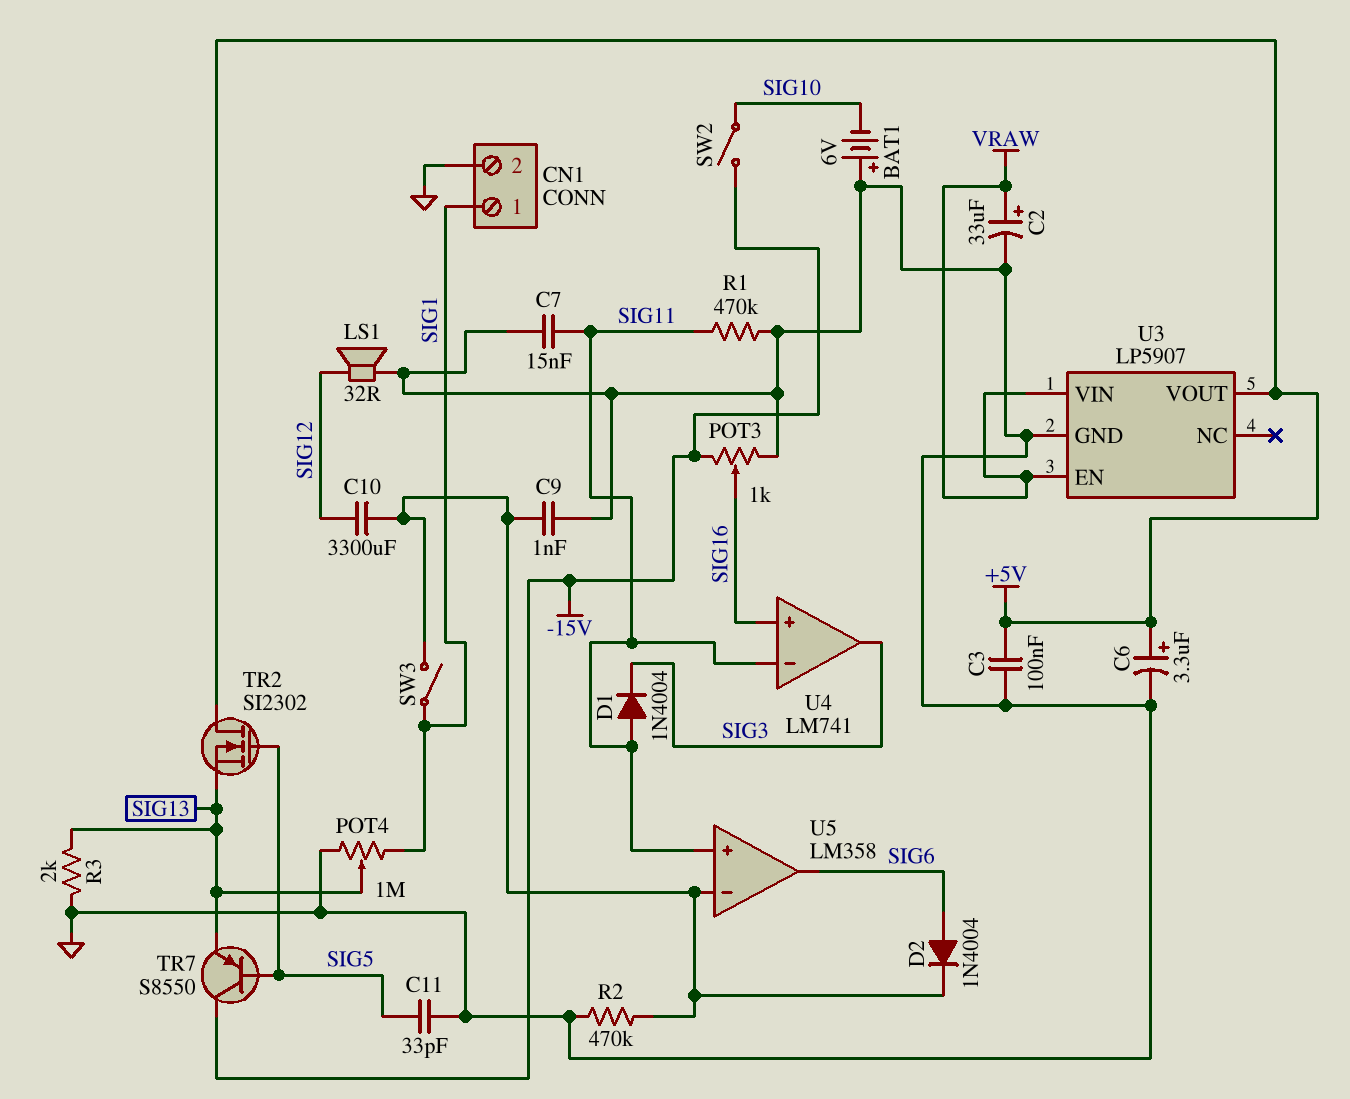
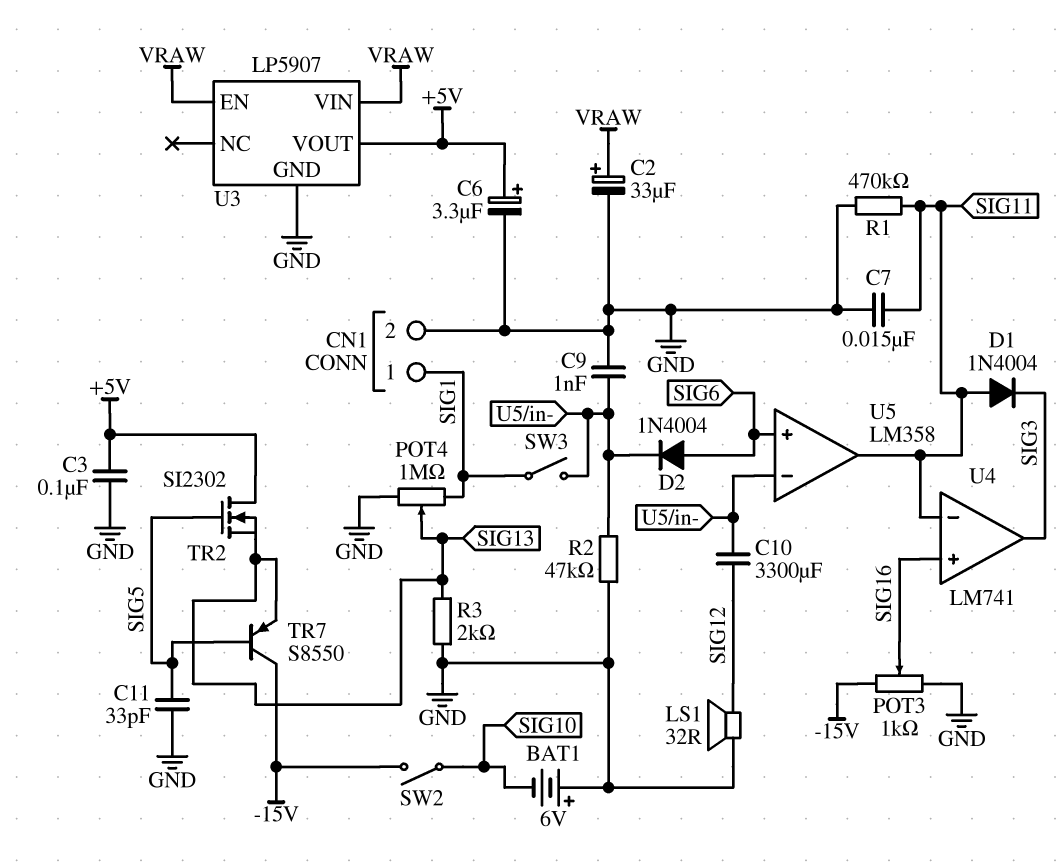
R2: 470k (GND, U5/in-) -> 47k (GND, U5/in-)
U5 pin in+: SIG11 -> SIG6
U5 pin out: SIG6 -> SIG11

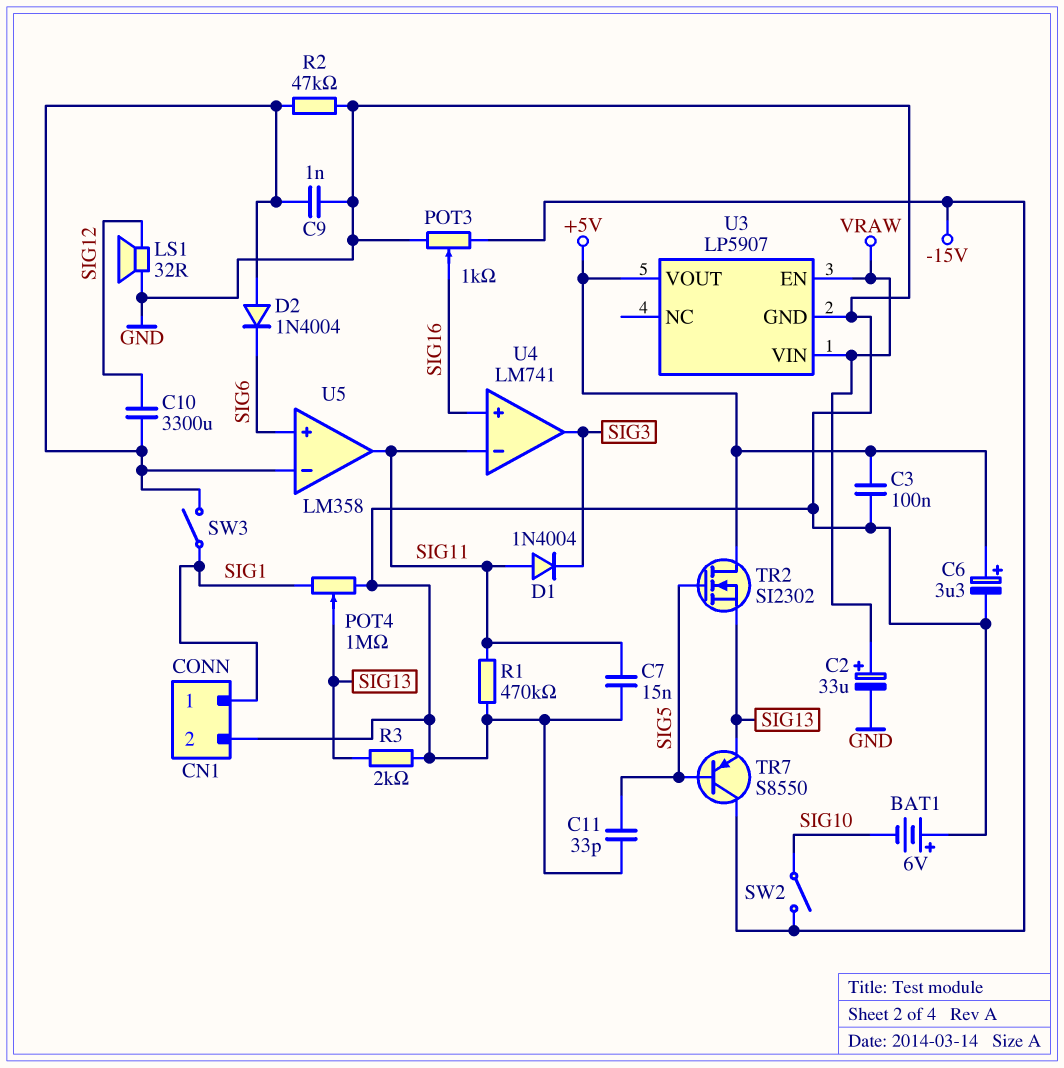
D2: diode 1N4004 (A SIG6, K U5/in-) -> diode 1N4004 (A U5/in-, K SIG6)

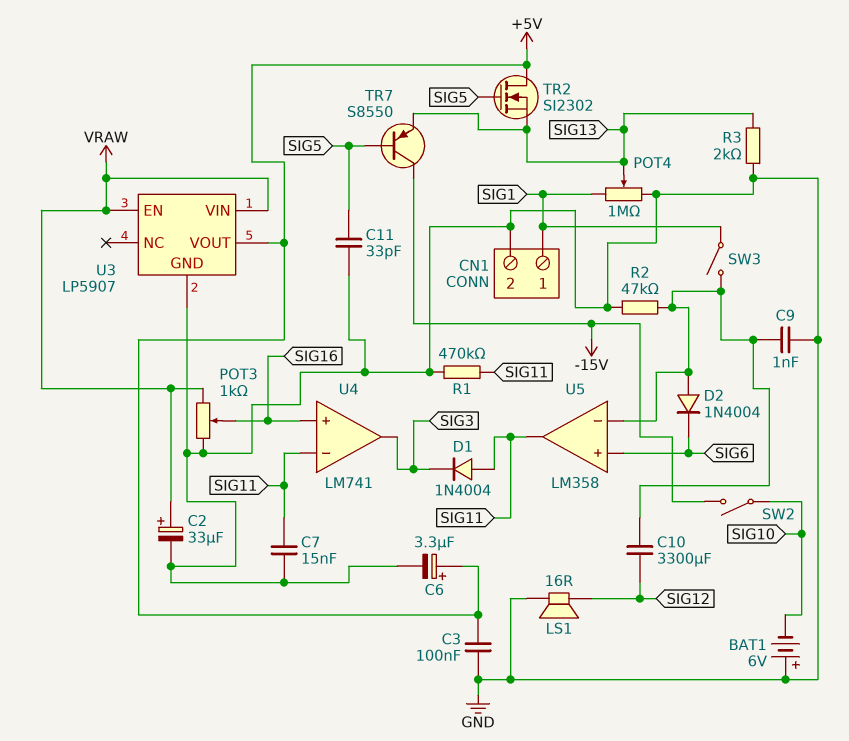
LS1: speaker 32R (GND, SIG12) -> speaker 16R (GND, SIG12)
POT3: 1k (-15V, GND, wiper SIG16) -> 1k (GND, VRAW, wiper SIG16)

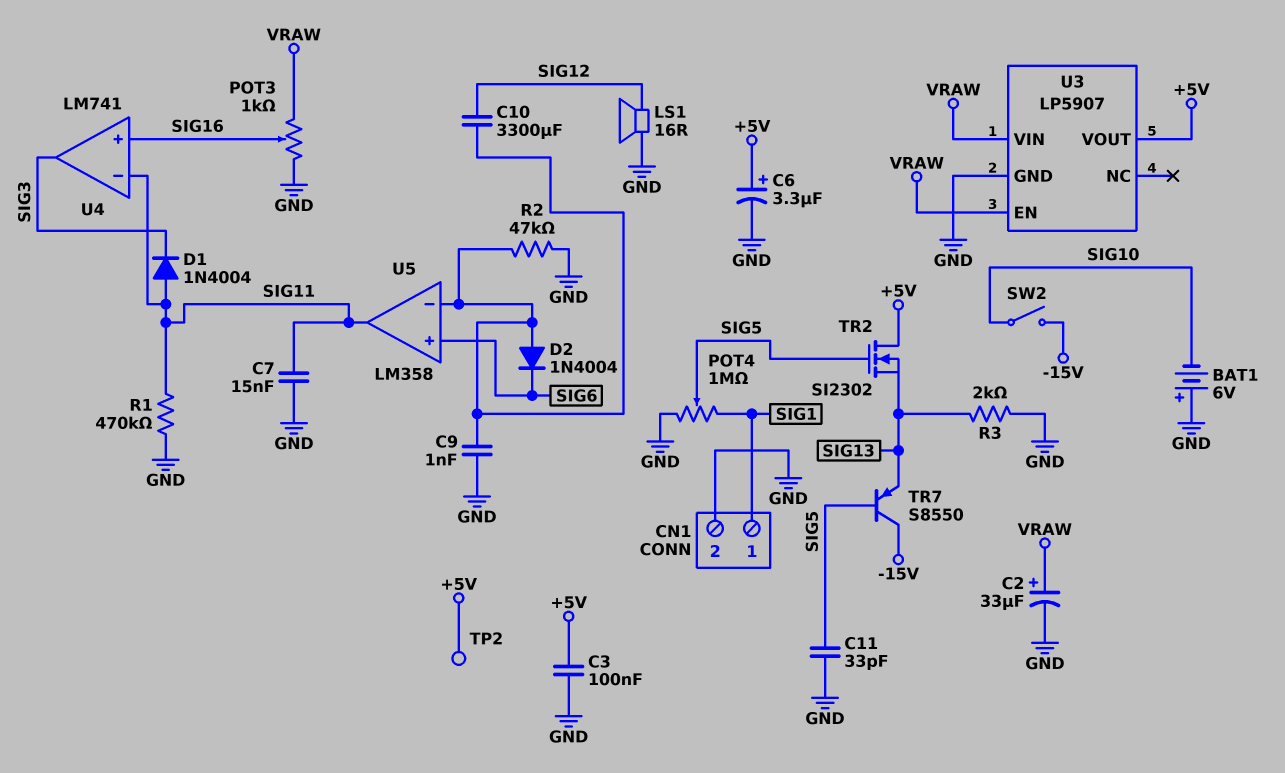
POT4: 1M (GND, SIG1, wiper SIG13) -> 1M (GND, SIG1, wiper SIG5)
SW3: switch (SIG1, U5/in-) -> none
TP2: none -> test point (+5V)

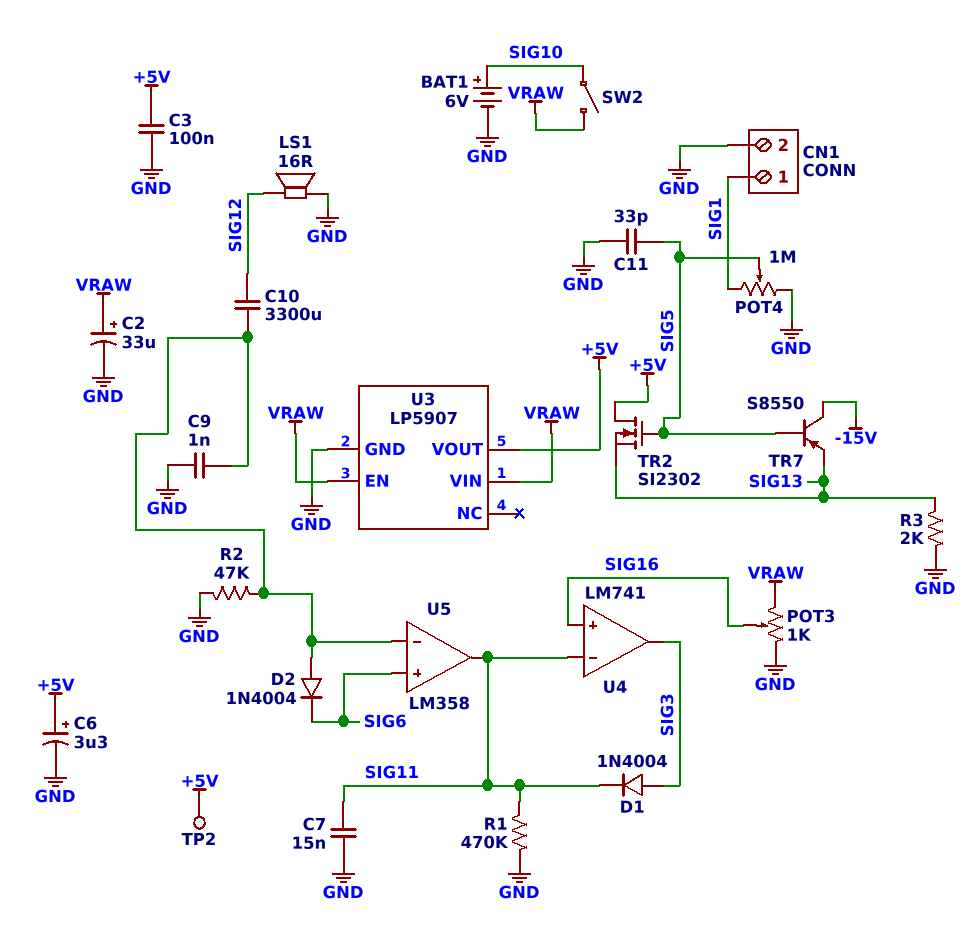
BAT1: 6V (plus GND, minus SIG10) -> 6V (plus SIG10, minus GND)
D1: diode 1N4004 (A SIG11, K SIG3) -> diode 1N4004 (A SIG3, K SIG11)
SW2: switch (-15V, SIG10) -> switch (SIG10, VRAW)

